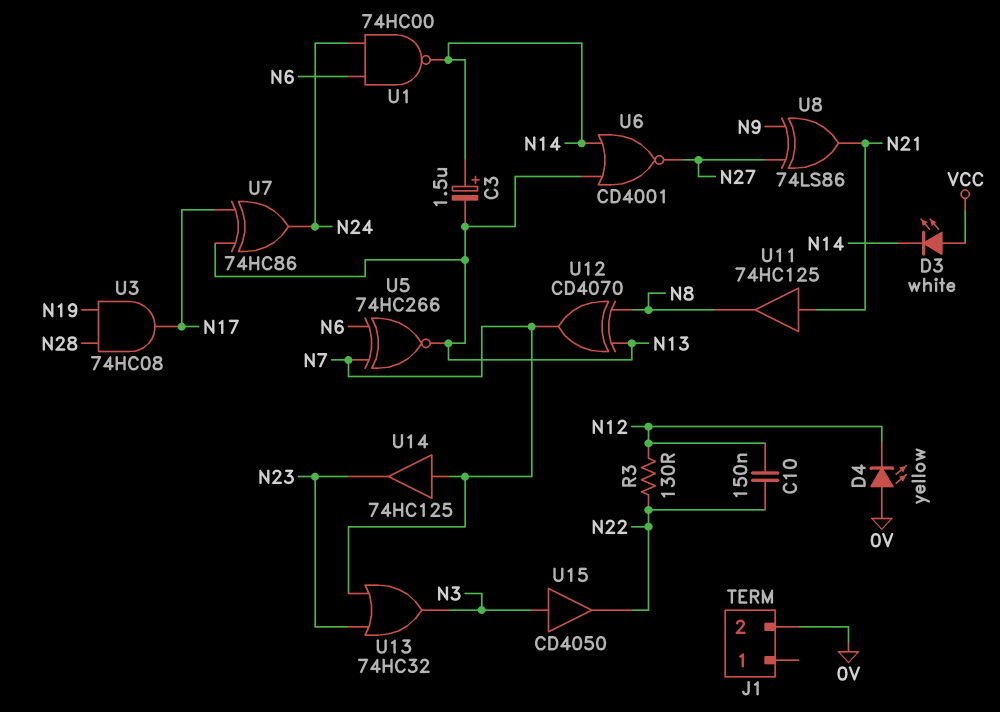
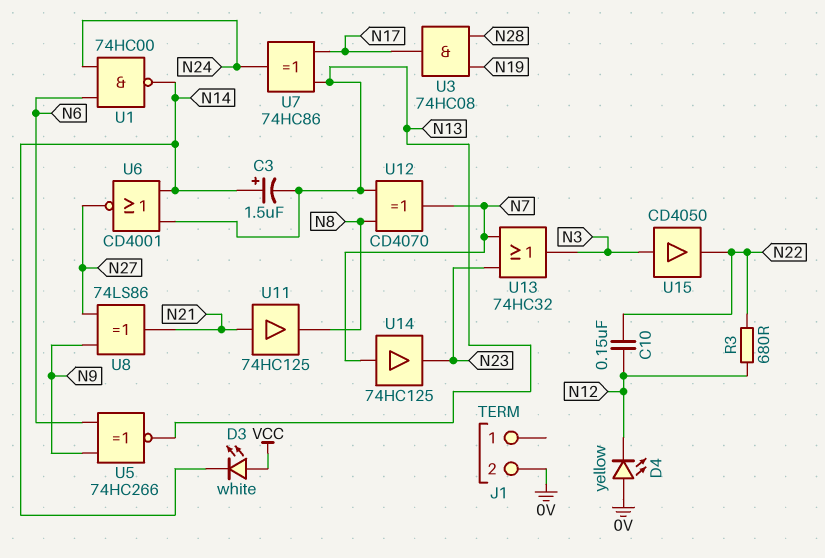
R3: 130 (N12, N22) -> 680 (N12, N22)
U5: XNOR 74HC266 (in N6, in N7, out N13) -> XNOR 74HC266 (in N6, in N9, out N13)

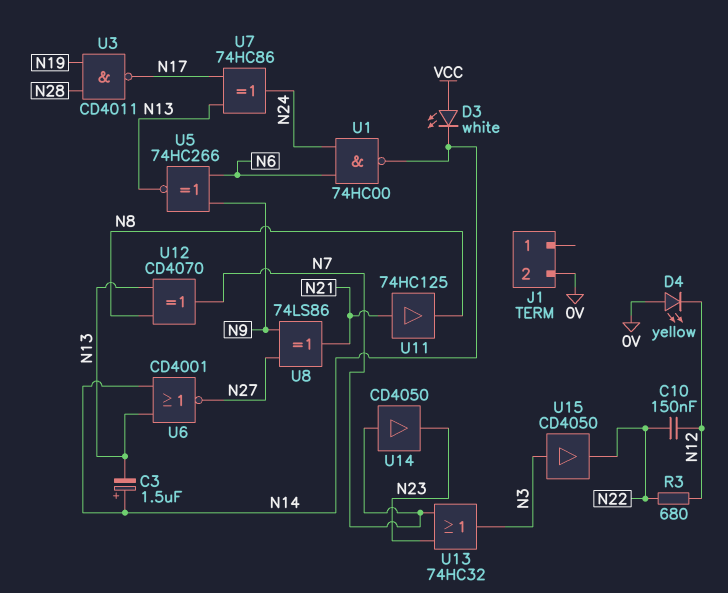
U3: AND 74HC08 (in N19, in N28, out N17) -> NAND CD4011 (in N19, in N28, out N17)
U14: buffer 74HC125 (in N7, out N23) -> buffer CD4050 (in N7, out N23)

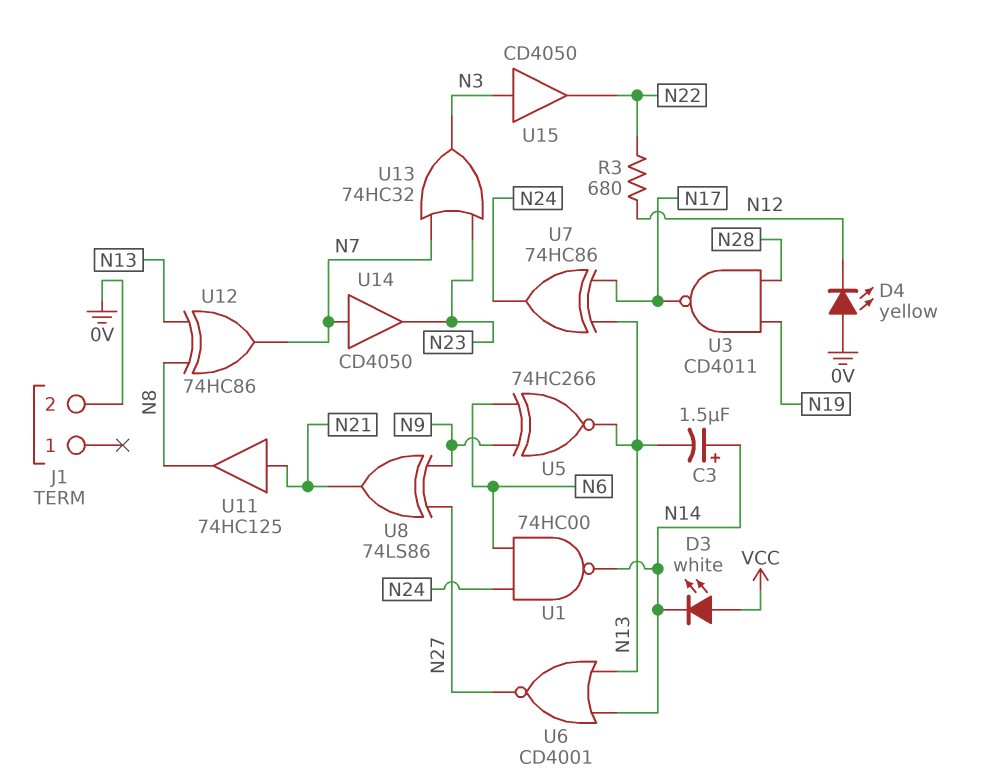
C10: 150nF (N12, N22) -> none
U12: XOR CD4070 (in N8, in N13, out N7) -> XOR 74HC86 (in N8, in N13, out N7)

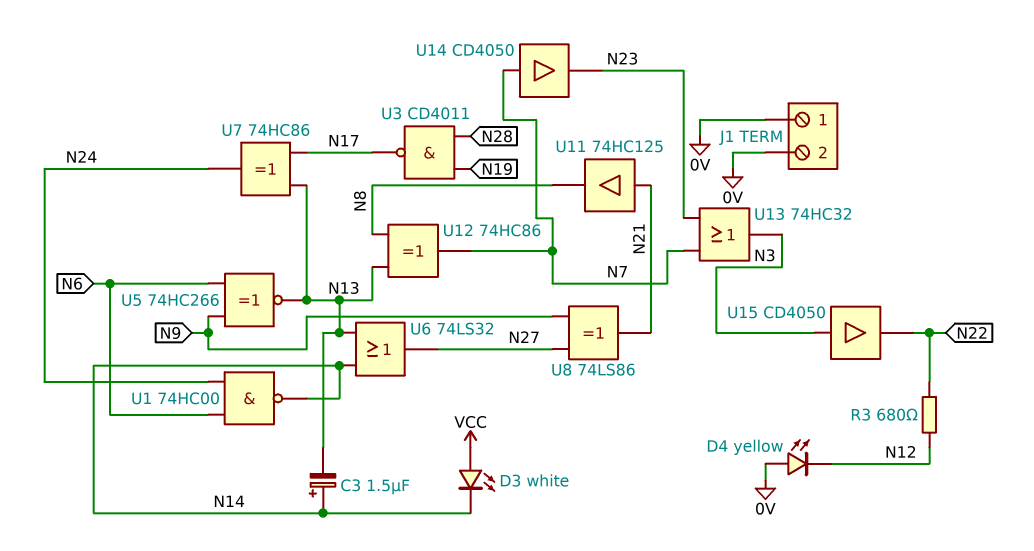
J1 pin 1: none -> 0V
U6: NOR CD4001 (in N13, in N14, out N27) -> OR 74LS32 (in N13, in N14, out N27)

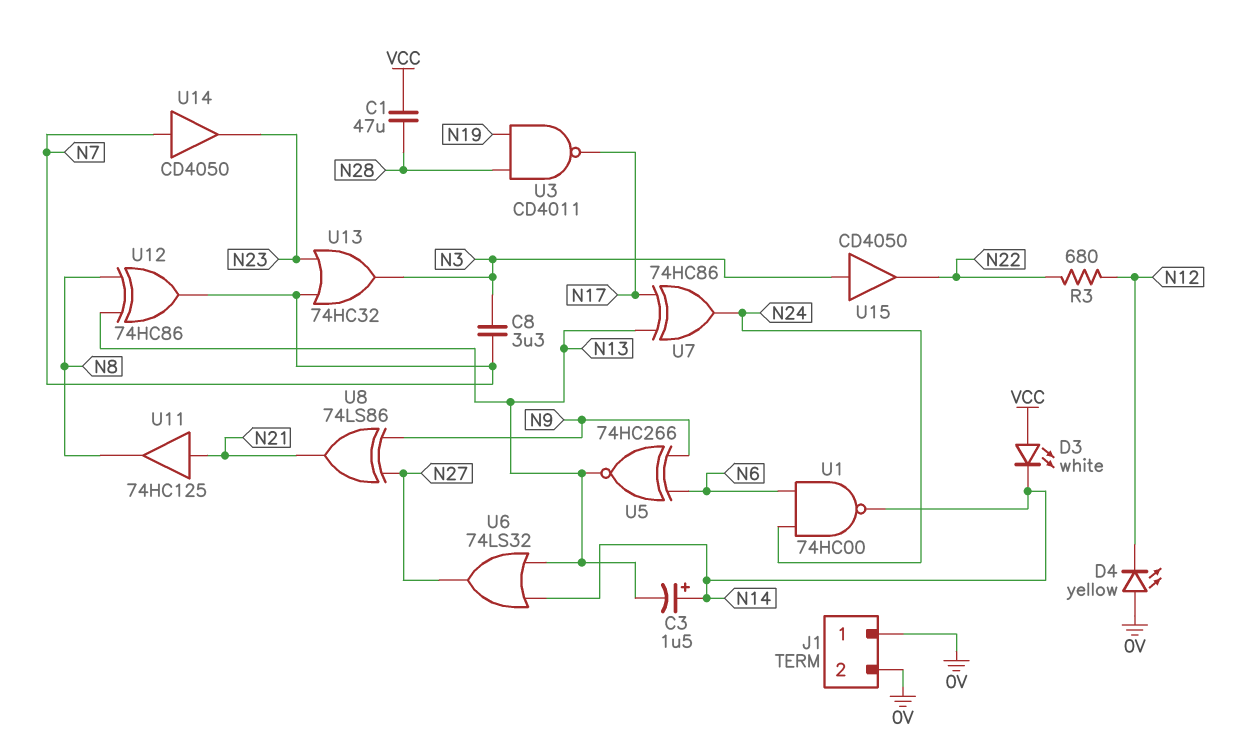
C1: none -> 47uF (N28, VCC)
C8: none -> 3.3uF (N3, N7)

